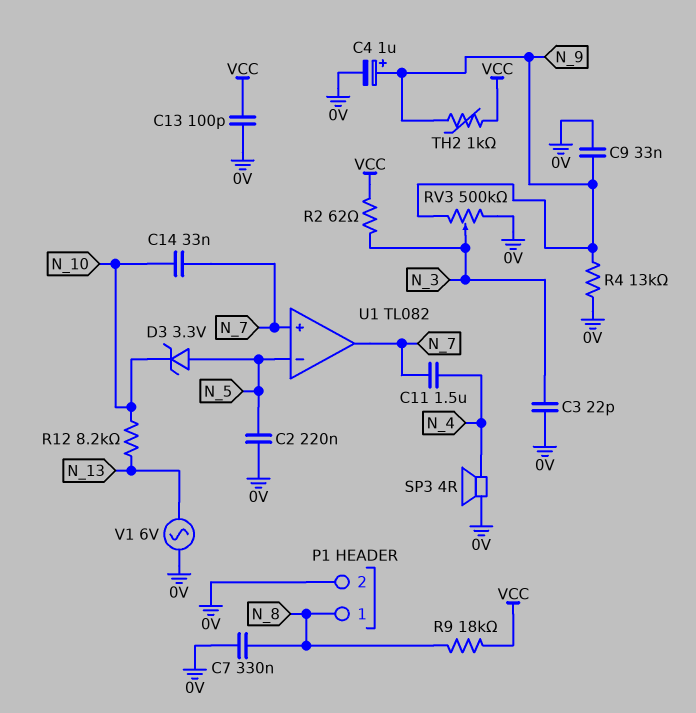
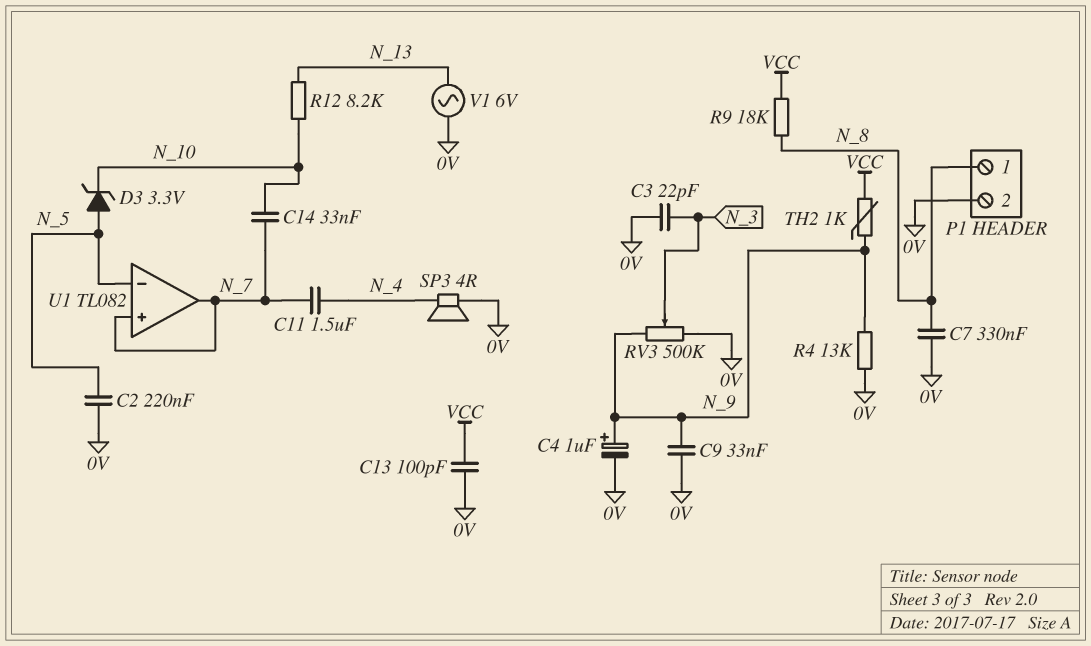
R2: 62 (N_3, VCC) -> none

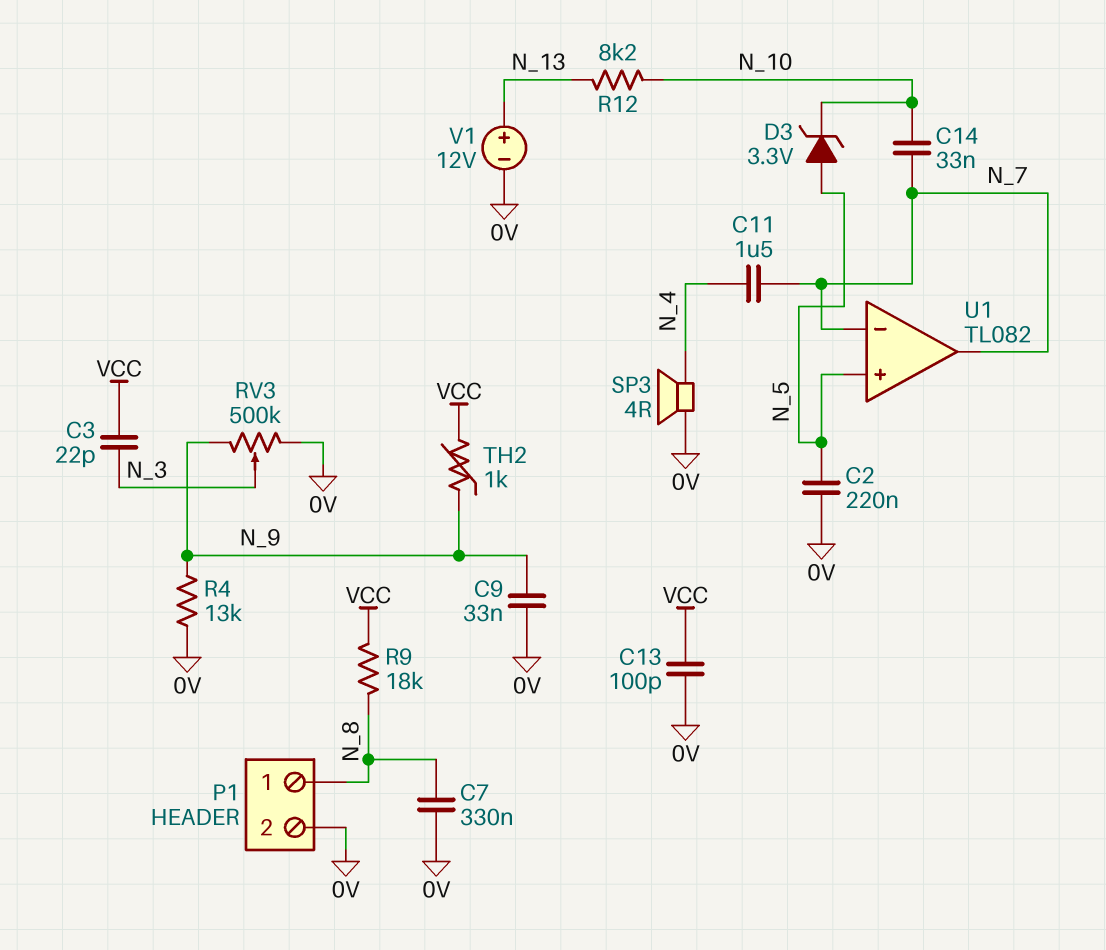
C3: 22pF (0V, N_3) -> 22pF (N_3, VCC)
C4: 1uF (plus N_9, minus 0V) -> none
U1 pin in+: N_7 -> N_5
U1 pin in-: N_5 -> N_7
V1: AC 6V (0V, N_13) -> 12V (plus N_13, minus 0V)

